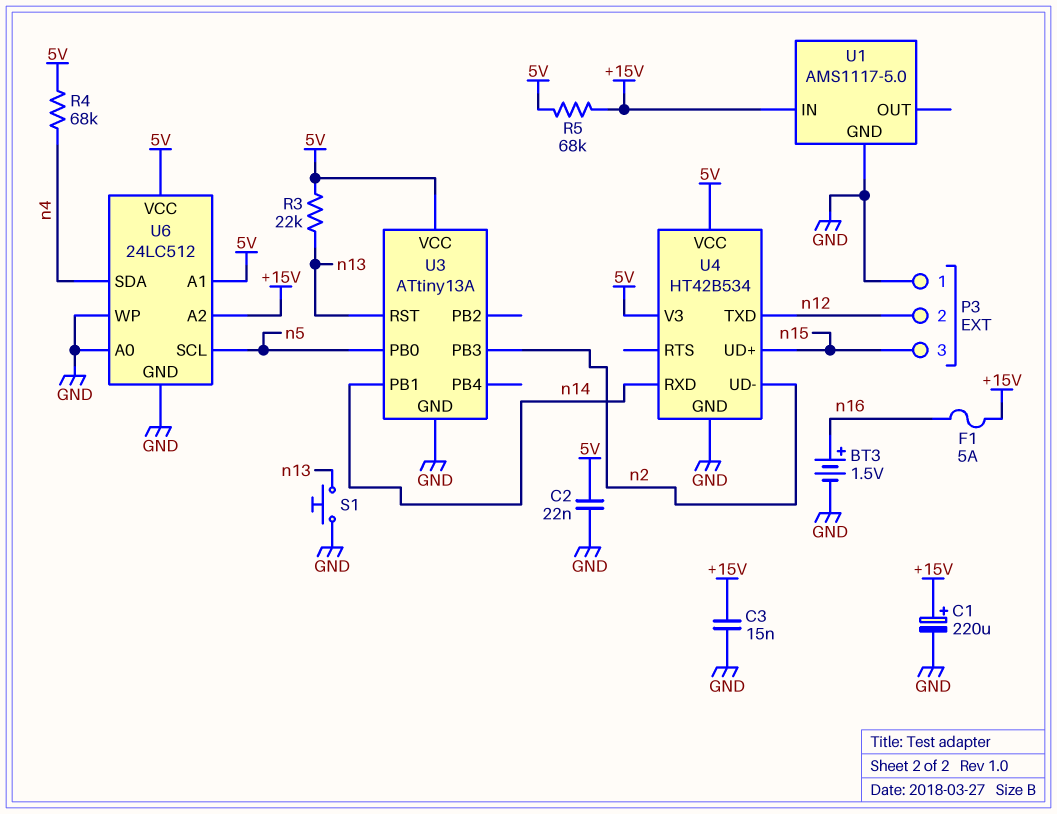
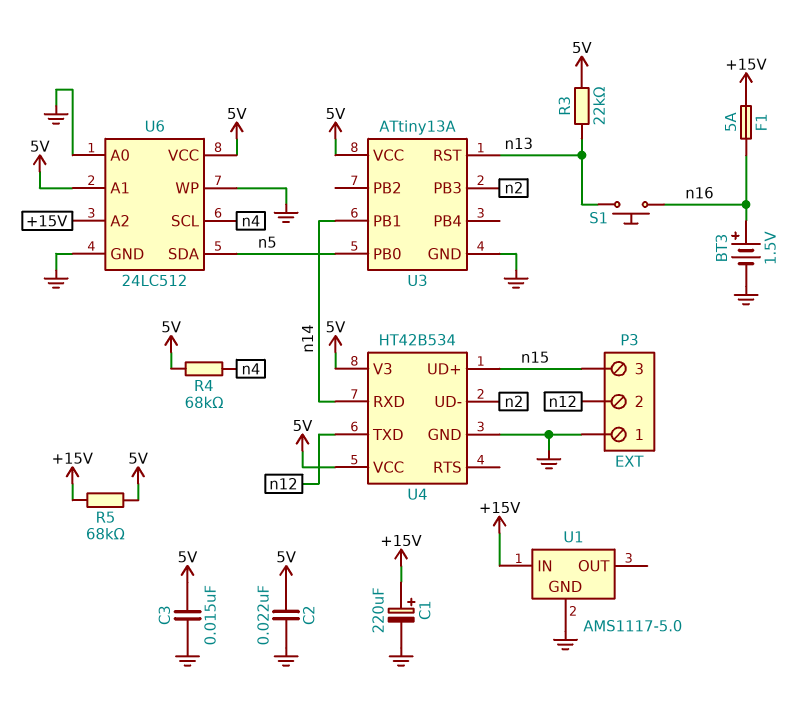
C3: 15nF (+15V, GND) -> 15nF (5V, GND)
S1: button (GND, n13) -> button (n13, n16)
U6 pin SCL: n5 -> n4
U6 pin SDA: n4 -> n5

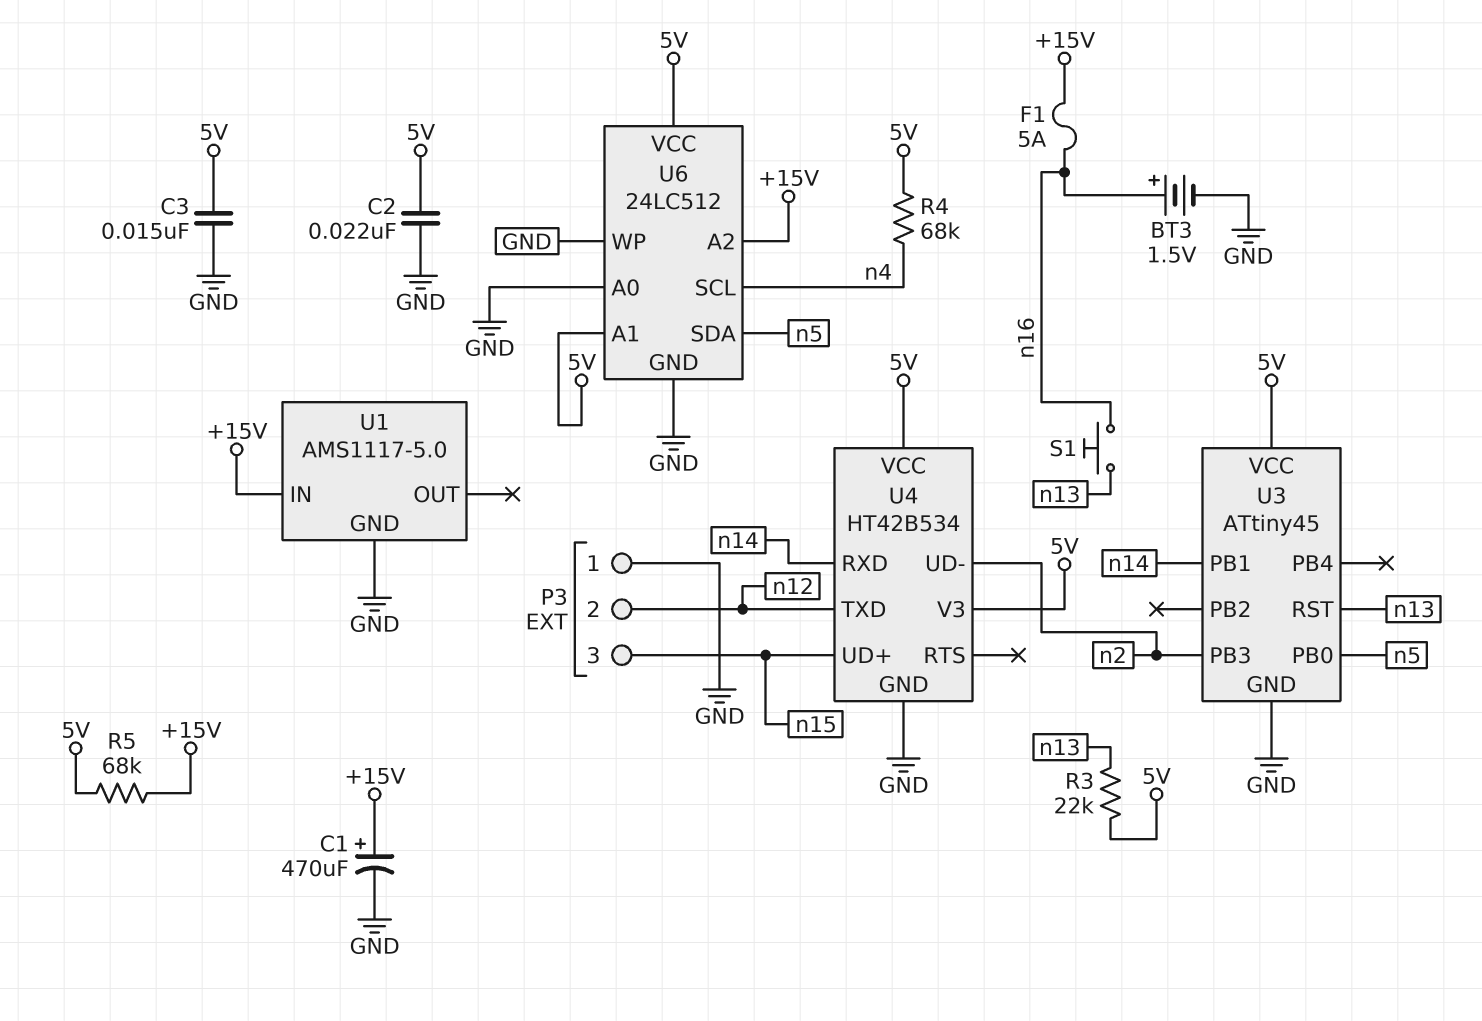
C1: 220uF (plus +15V, minus GND) -> 470uF (plus +15V, minus GND)
U3: ATtiny13A -> ATtiny45

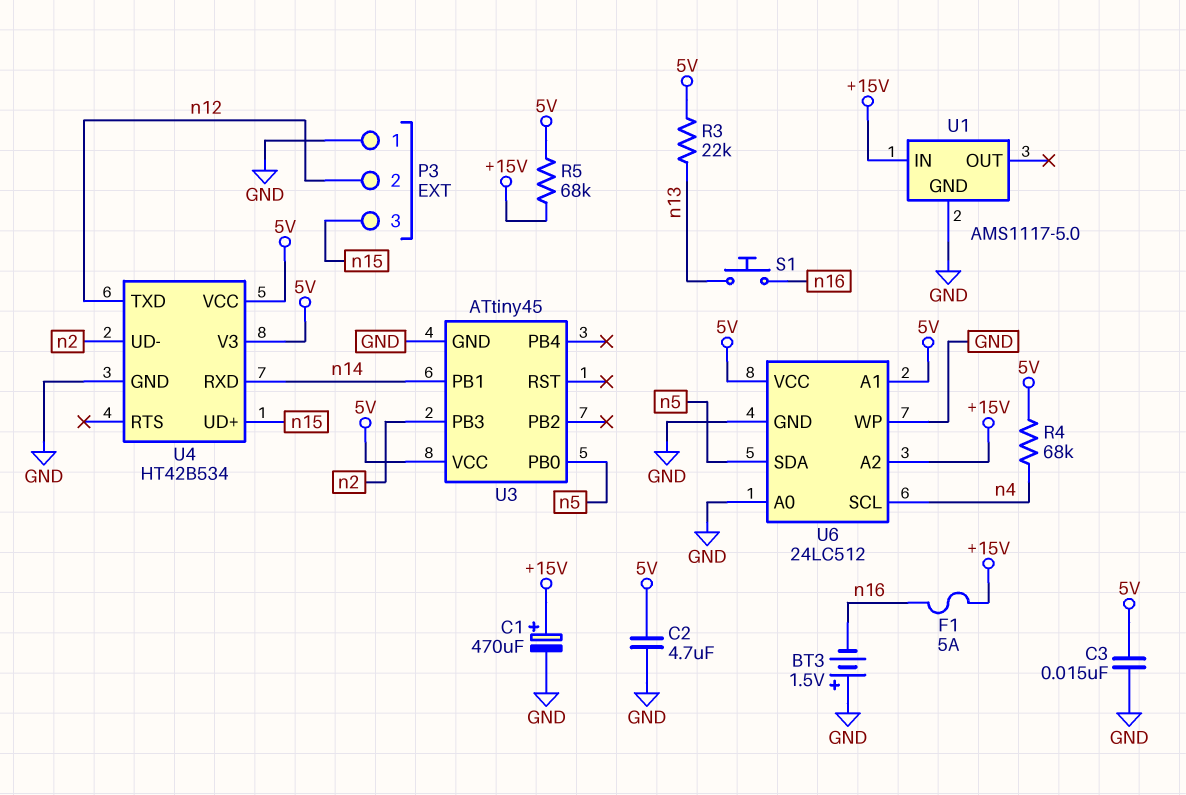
BT3: 1.5V (plus n16, minus GND) -> 1.5V (plus GND, minus n16)
C2: 22nF (5V, GND) -> 4.7uF (5V, GND)
U3 pin RST: n13 -> none

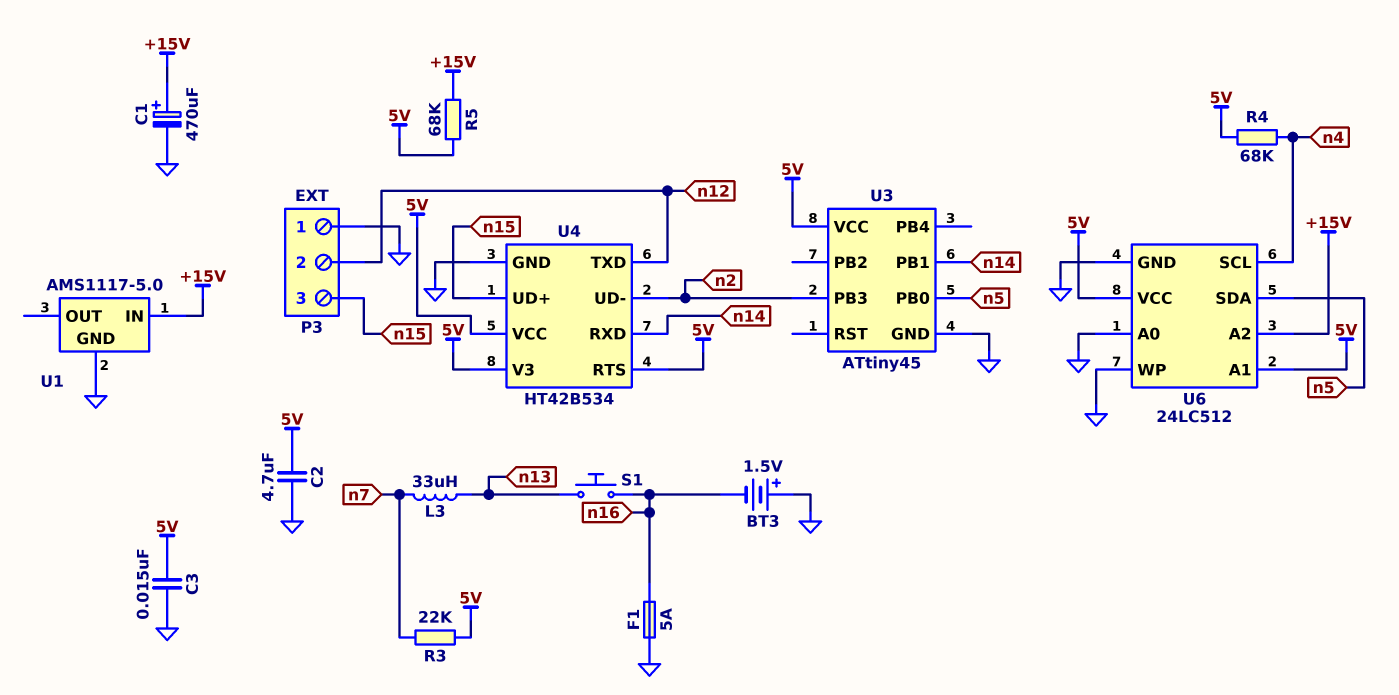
F1: 5A (+15V, n16) -> 5A (GND, n16)
L3: none -> 33uH (n7, n13)
R3: 22k (5V, n13) -> 22k (5V, n7)
U4 pin RTS: none -> 5V

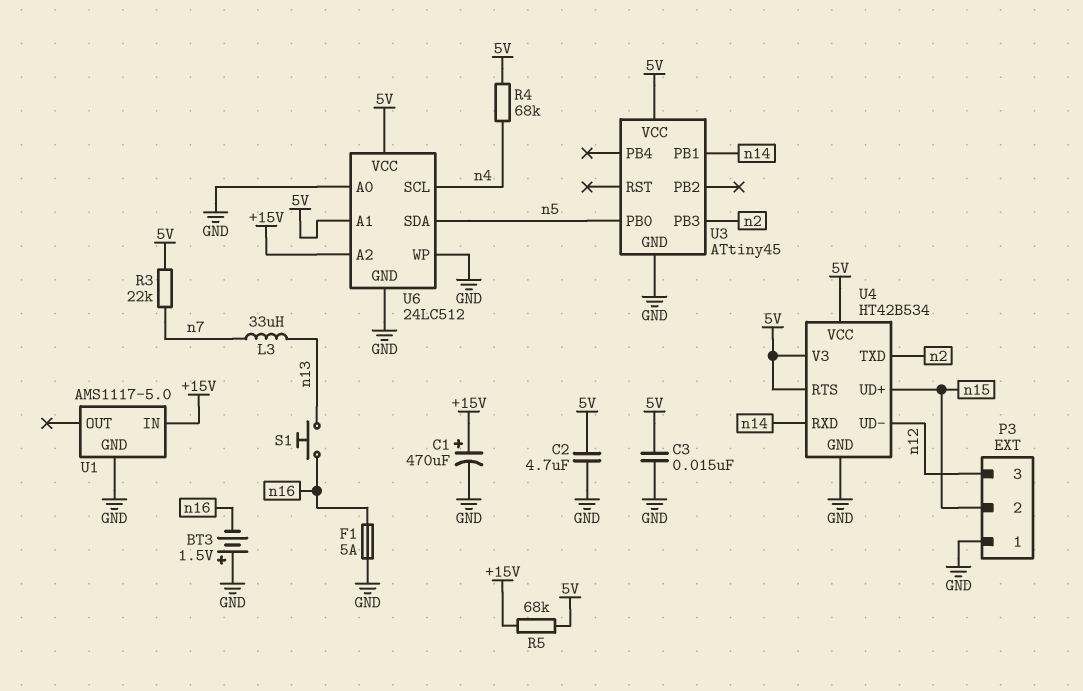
P3 pin 2: n12 -> n15
P3 pin 3: n15 -> n12
U4 pin TXD: n12 -> n2
U4 pin UD-: n2 -> n12

